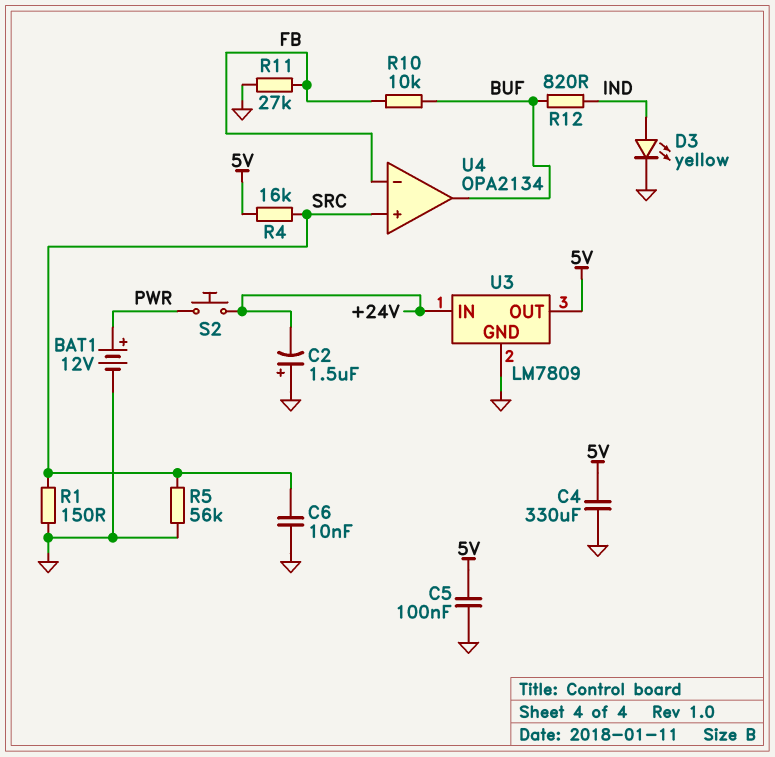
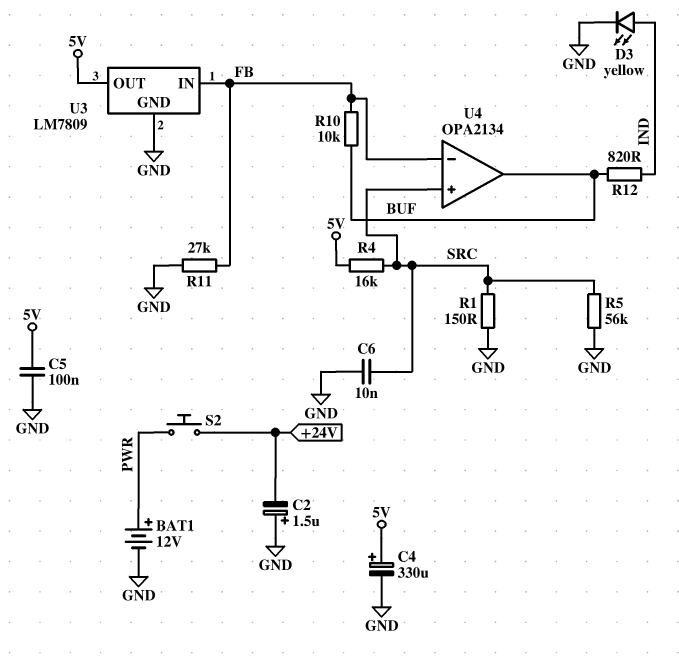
C4: 330uF (5V, GND) -> 330uF (plus 5V, minus GND)
U3 pin IN: +24V -> FB

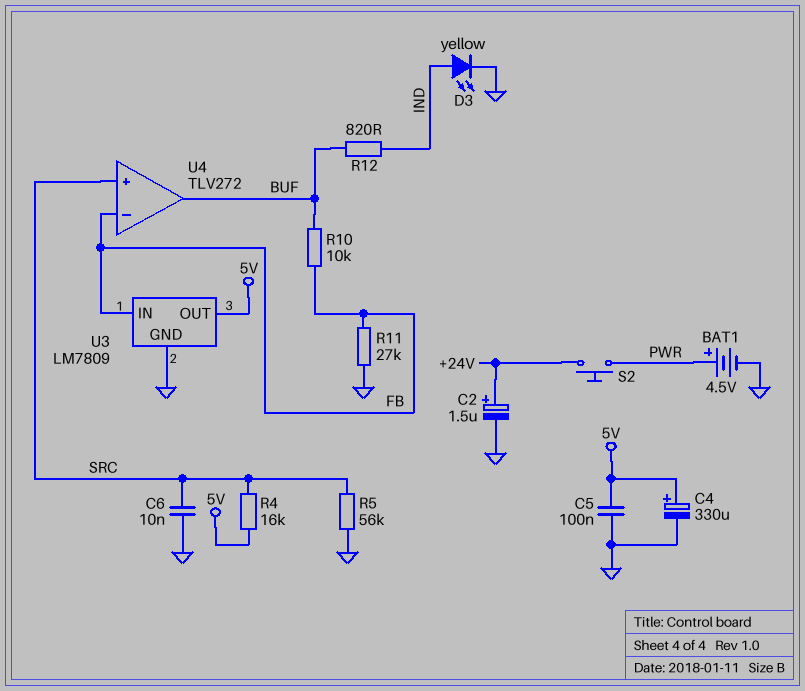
BAT1: 12V (plus PWR, minus GND) -> 4.5V (plus PWR, minus GND)
C2: 1.5uF (plus GND, minus +24V) -> 1.5uF (plus +24V, minus GND)
R1: 150 (GND, SRC) -> none
U4: OPA2134 -> TLV272

